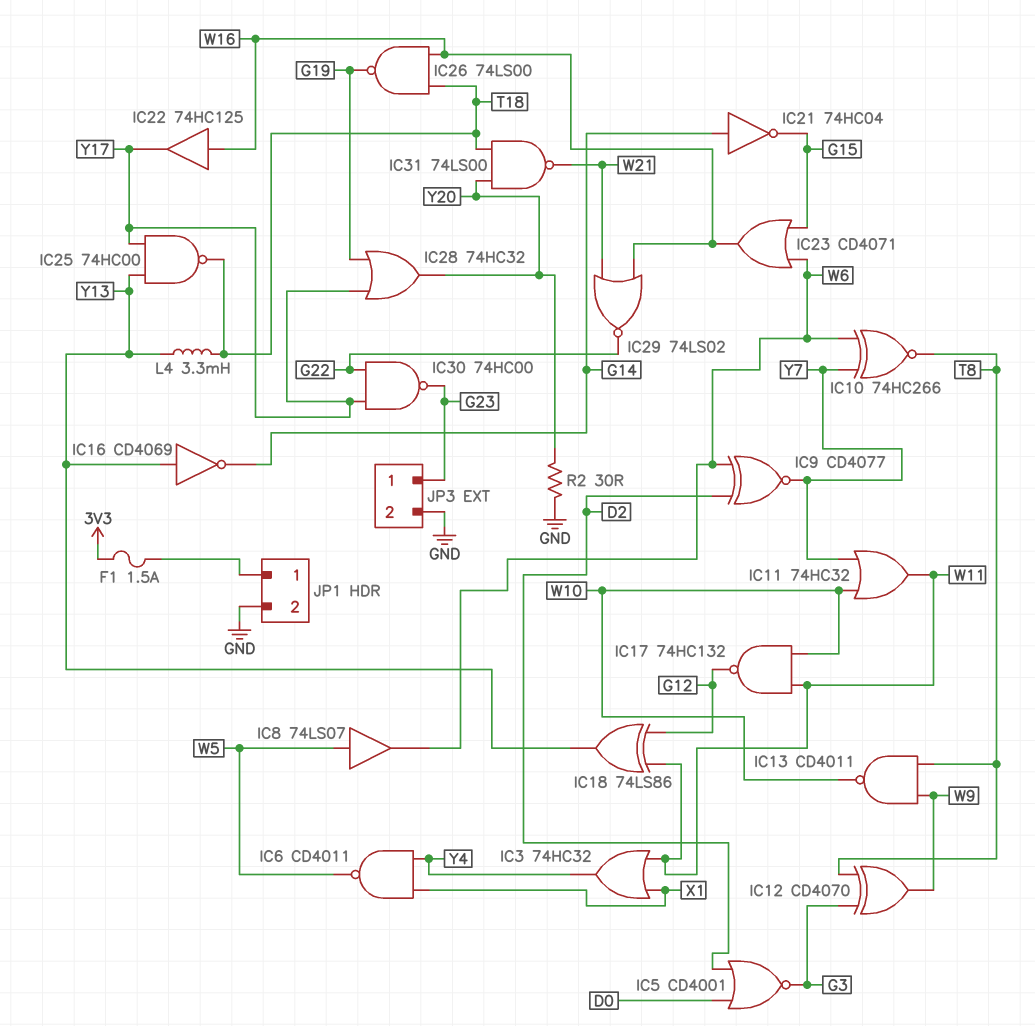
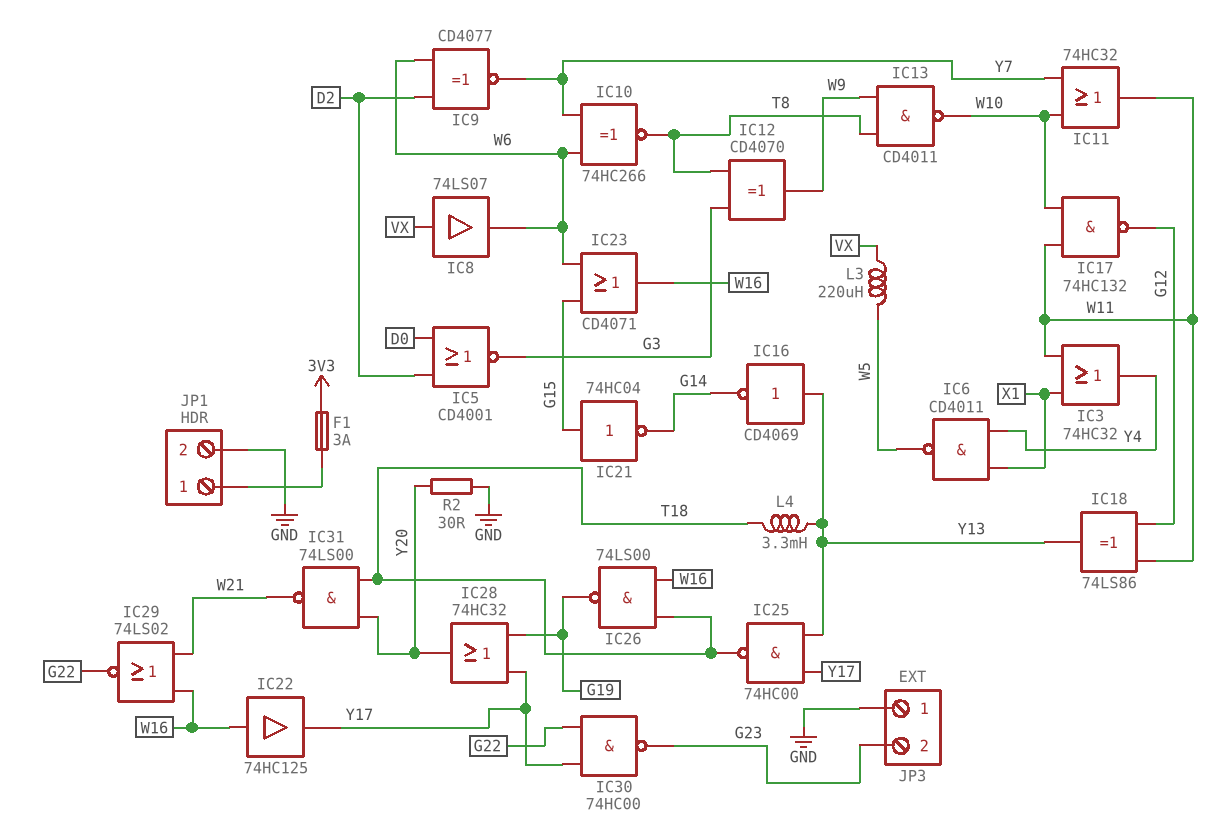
F1: 1.5A (3V3, JP1/1) -> 3A (3V3, JP1/1)
IC8: buffer 74LS07 (in W5, out W6) -> buffer 74LS07 (in VX, out W6)
IC21: NOT 74HC04 (in G14, out G15) -> NOT 74HC04 (in G15, out G14)
JP3 pin 1: G23 -> GND
JP3 pin 2: GND -> G23
L3: none -> 220uH (VX, W5)

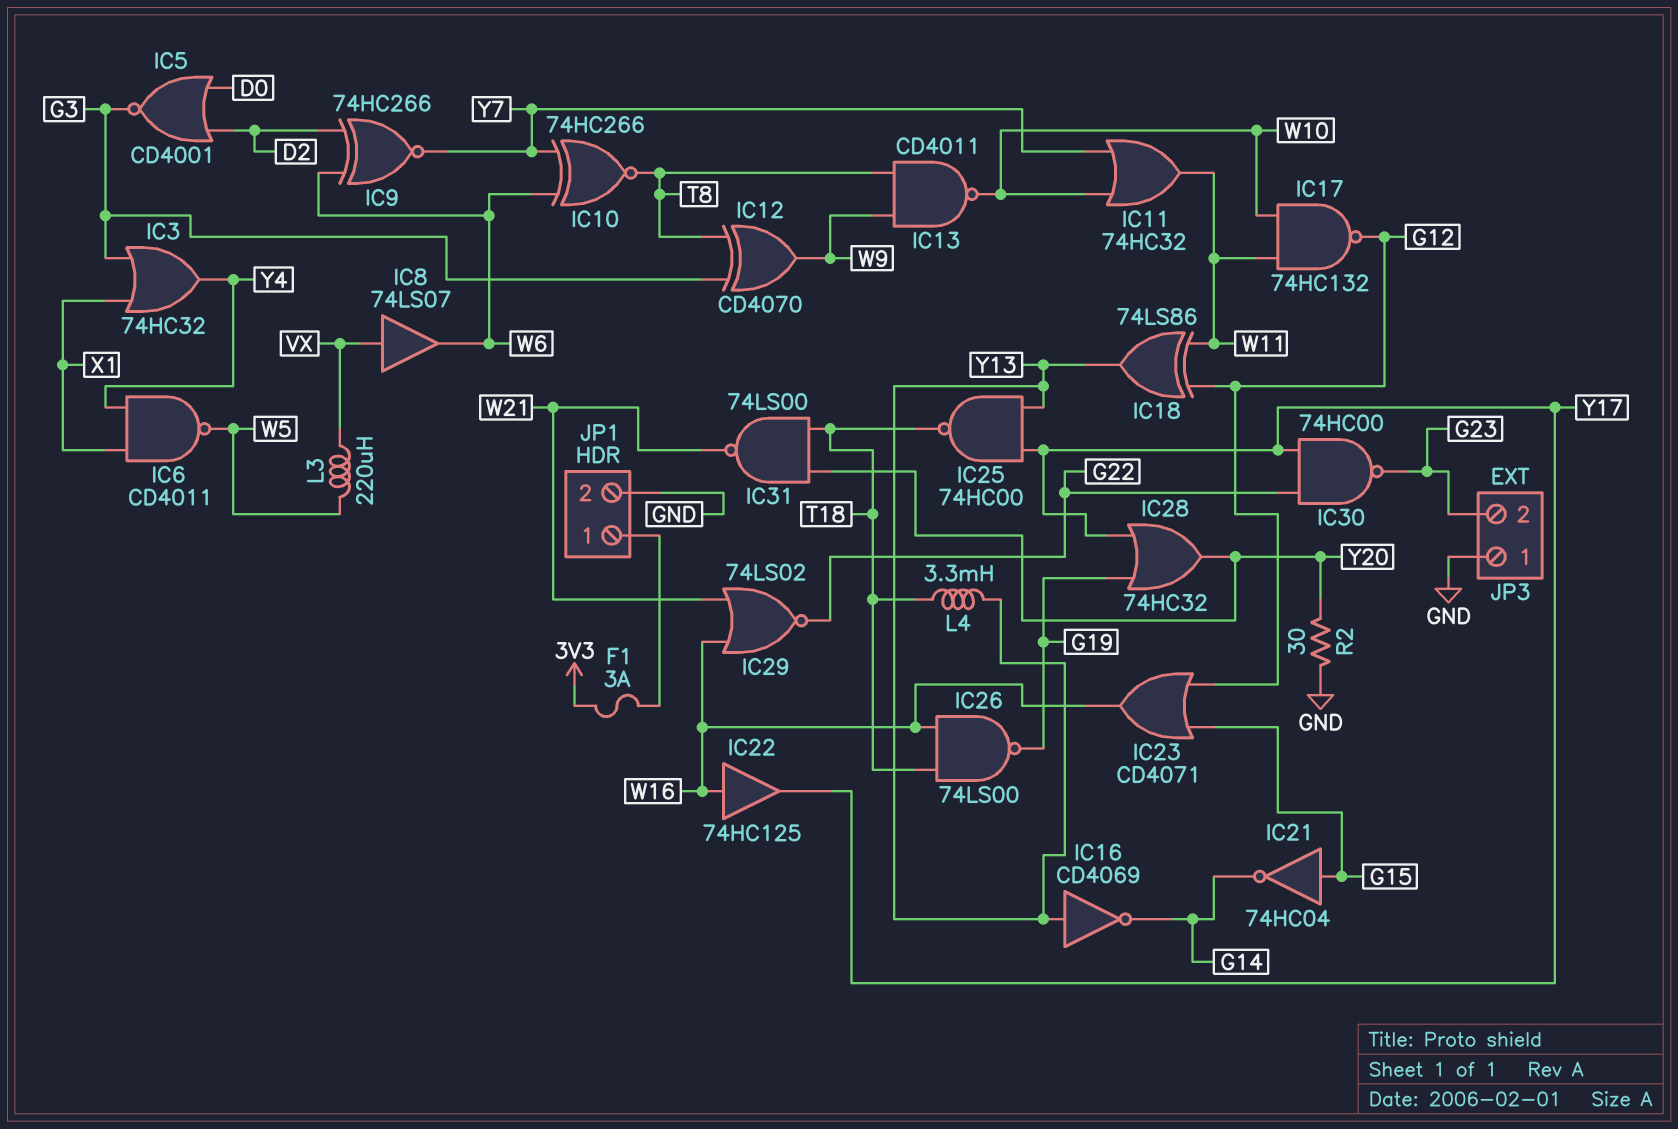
IC3: OR 74HC32 (in W11, in X1, out Y4) -> OR 74HC32 (in G3, in X1, out Y4)
IC9: XNOR CD4077 (in D2, in W6, out Y7) -> XNOR 74HC266 (in D2, in W6, out Y7)
IC23: OR CD4071 (in G15, in W6, out W16) -> OR CD4071 (in G12, in G15, out W16)

